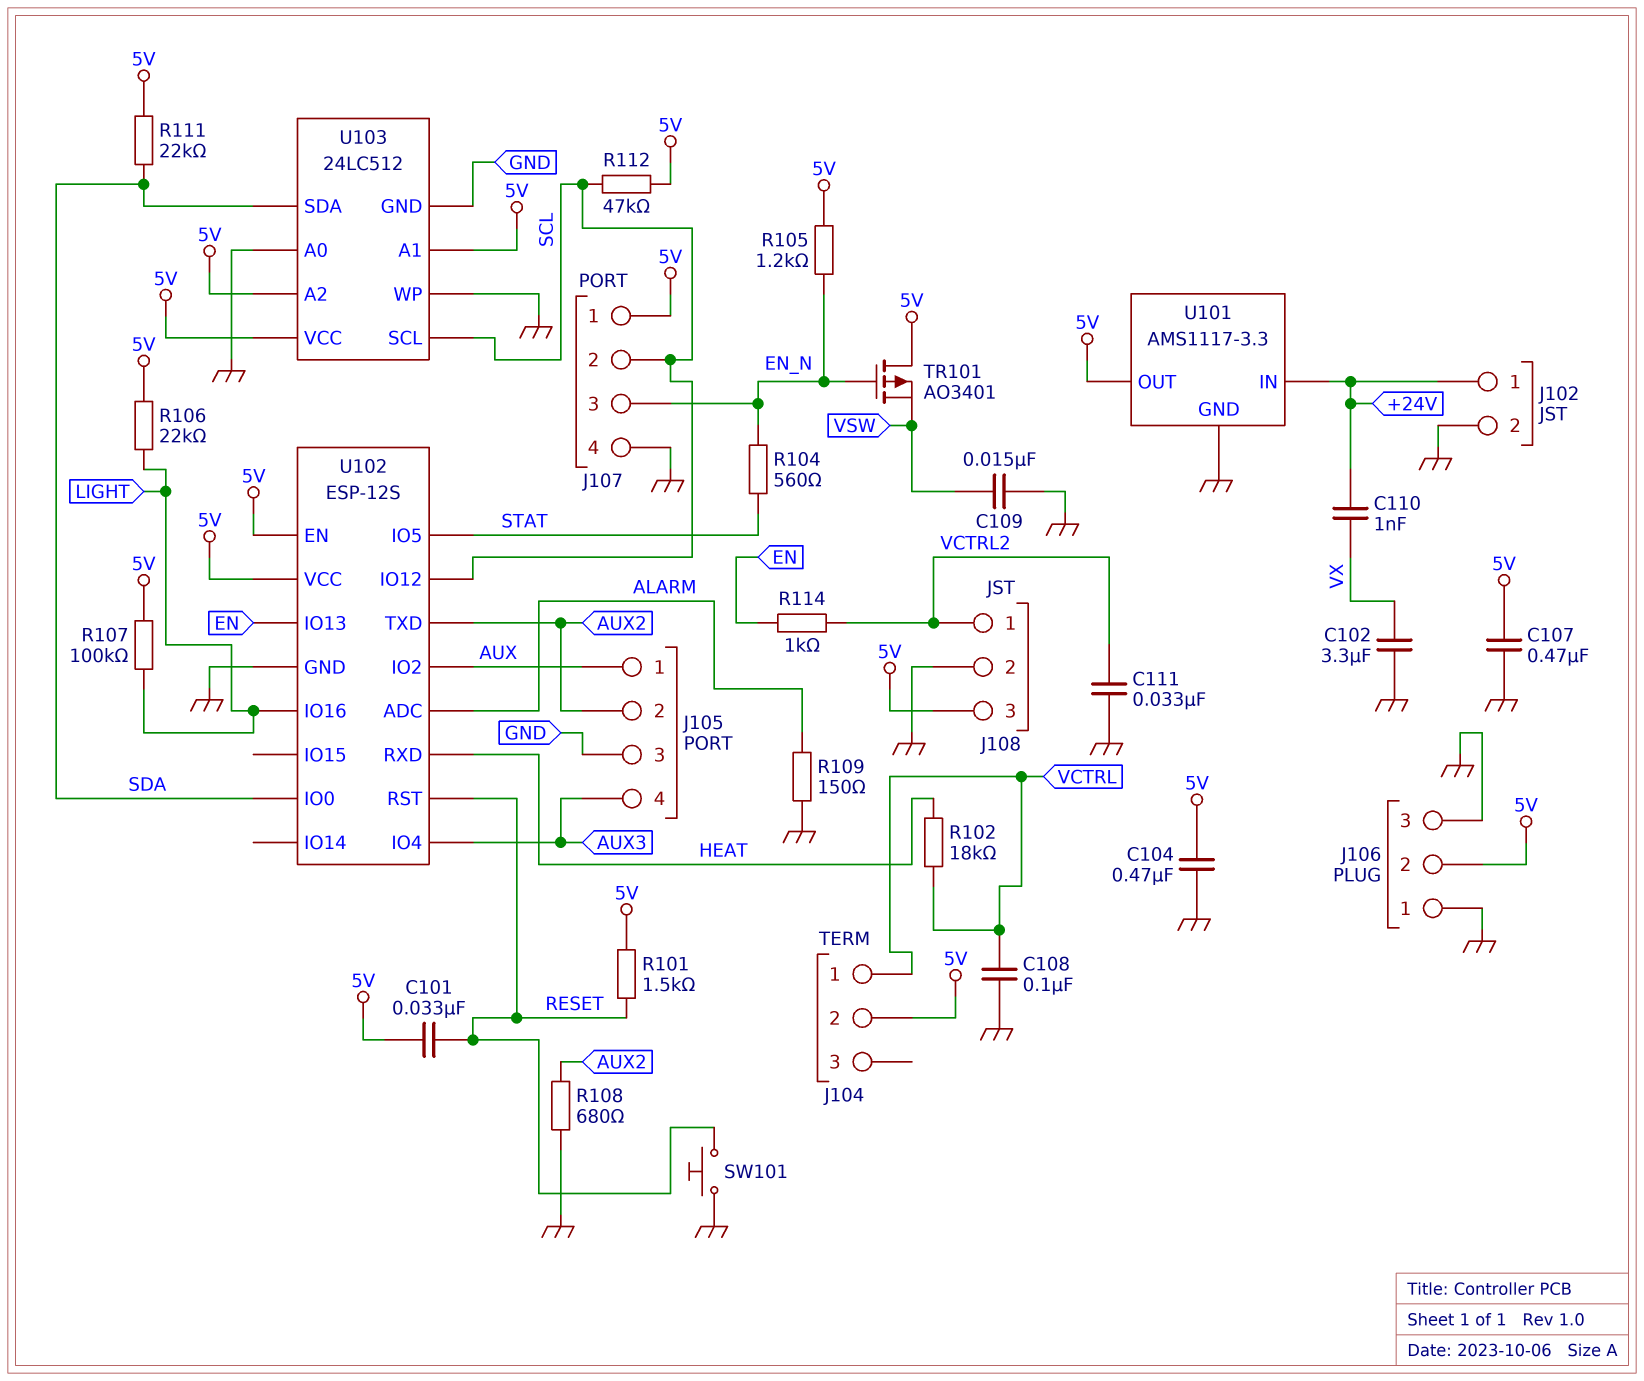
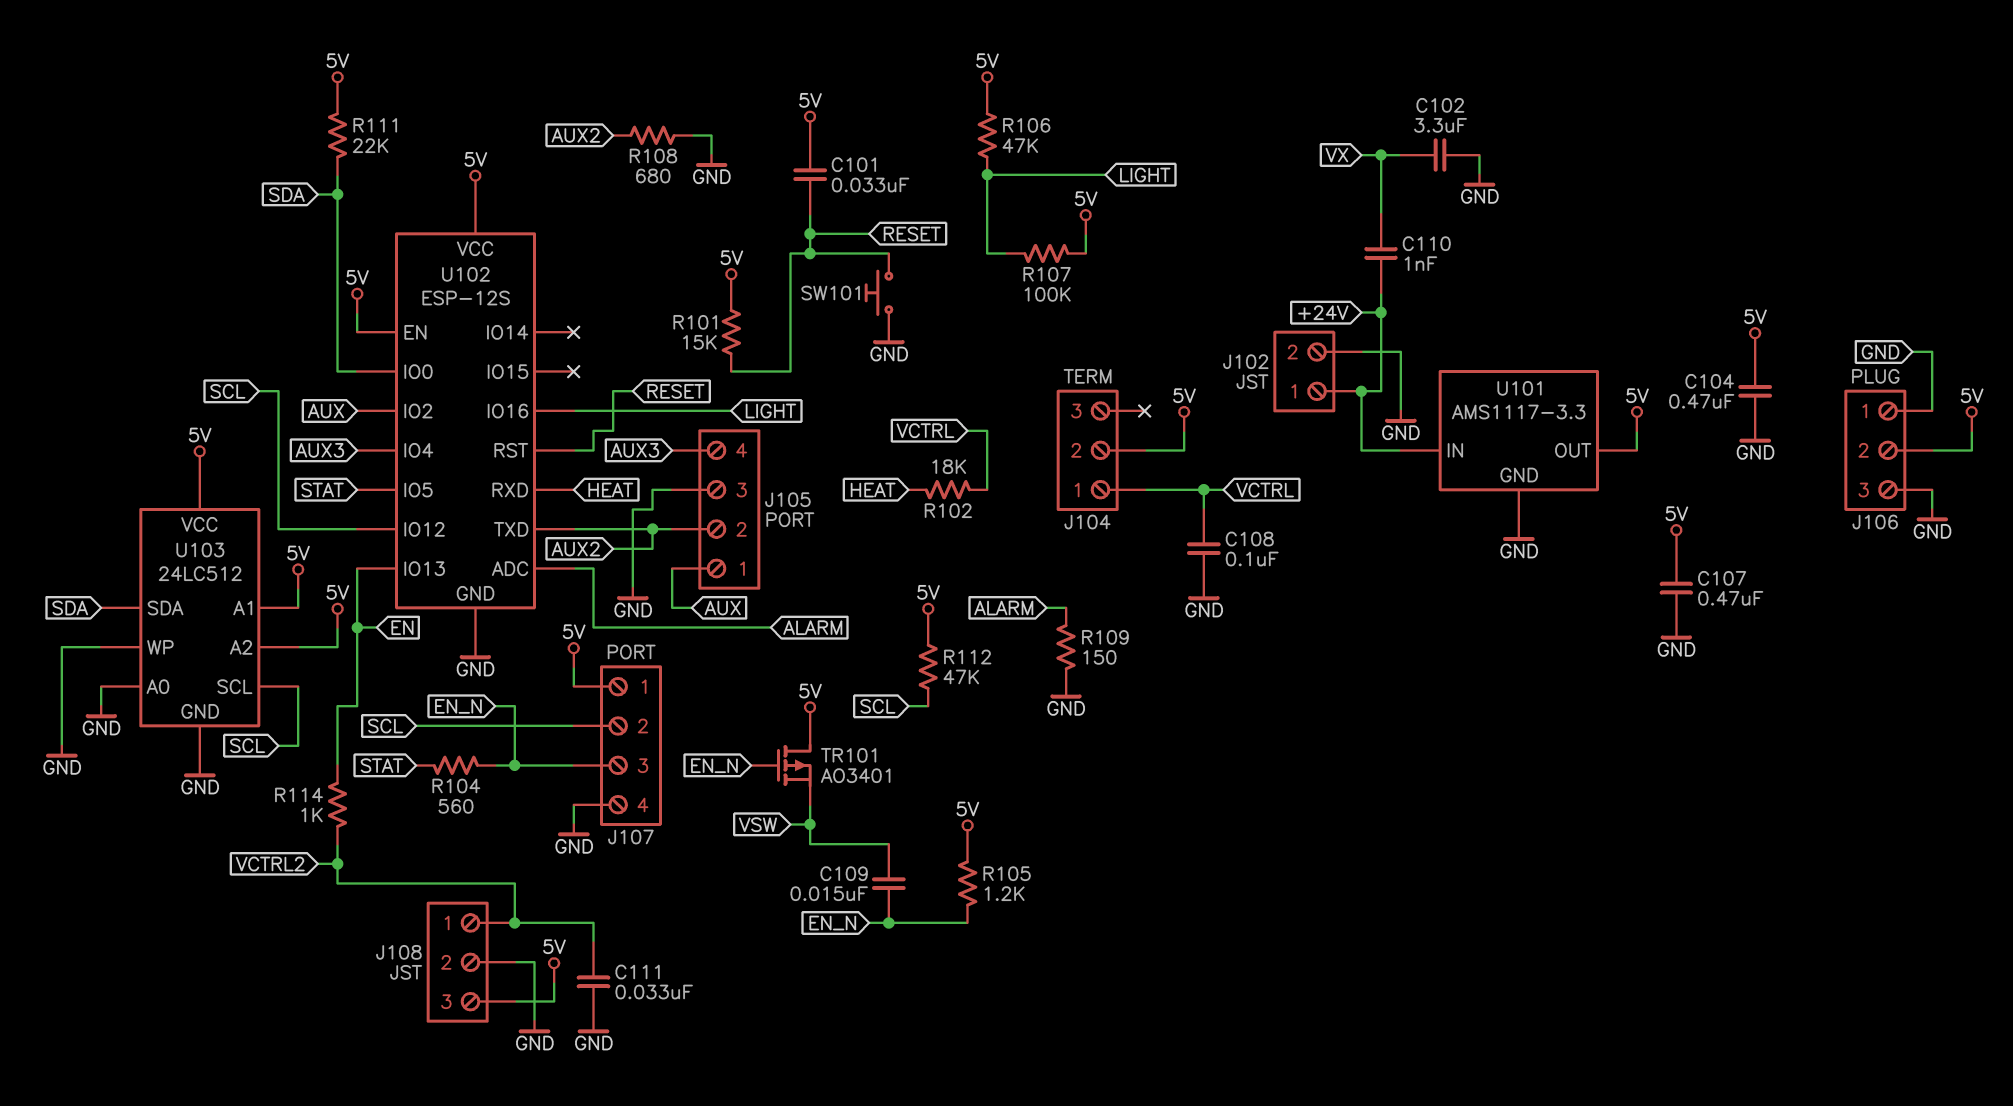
C109: 15nF (GND, VSW) -> 15nF (EN_N, VSW)
R101: 1.5k (5V, RESET) -> 15k (5V, RESET)
R106: 22k (5V, LIGHT) -> 47k (5V, LIGHT)

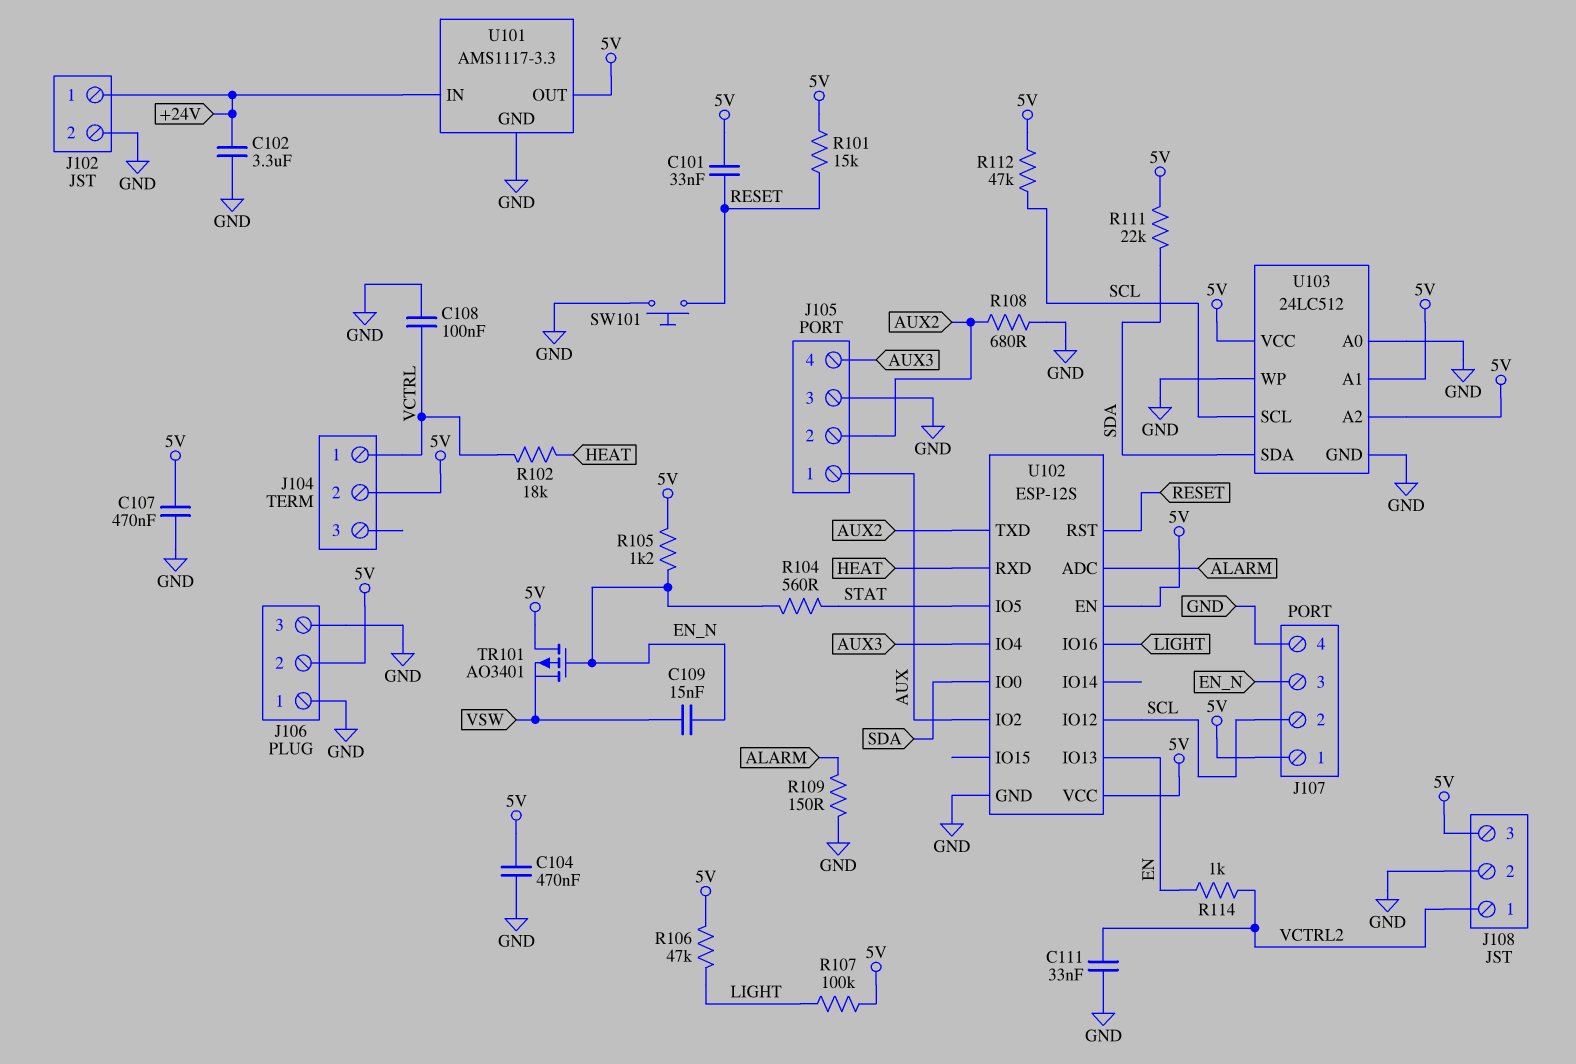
C102: 3.3uF (GND, VX) -> 3.3uF (+24V, GND)
C110: 1nF (+24V, VX) -> none

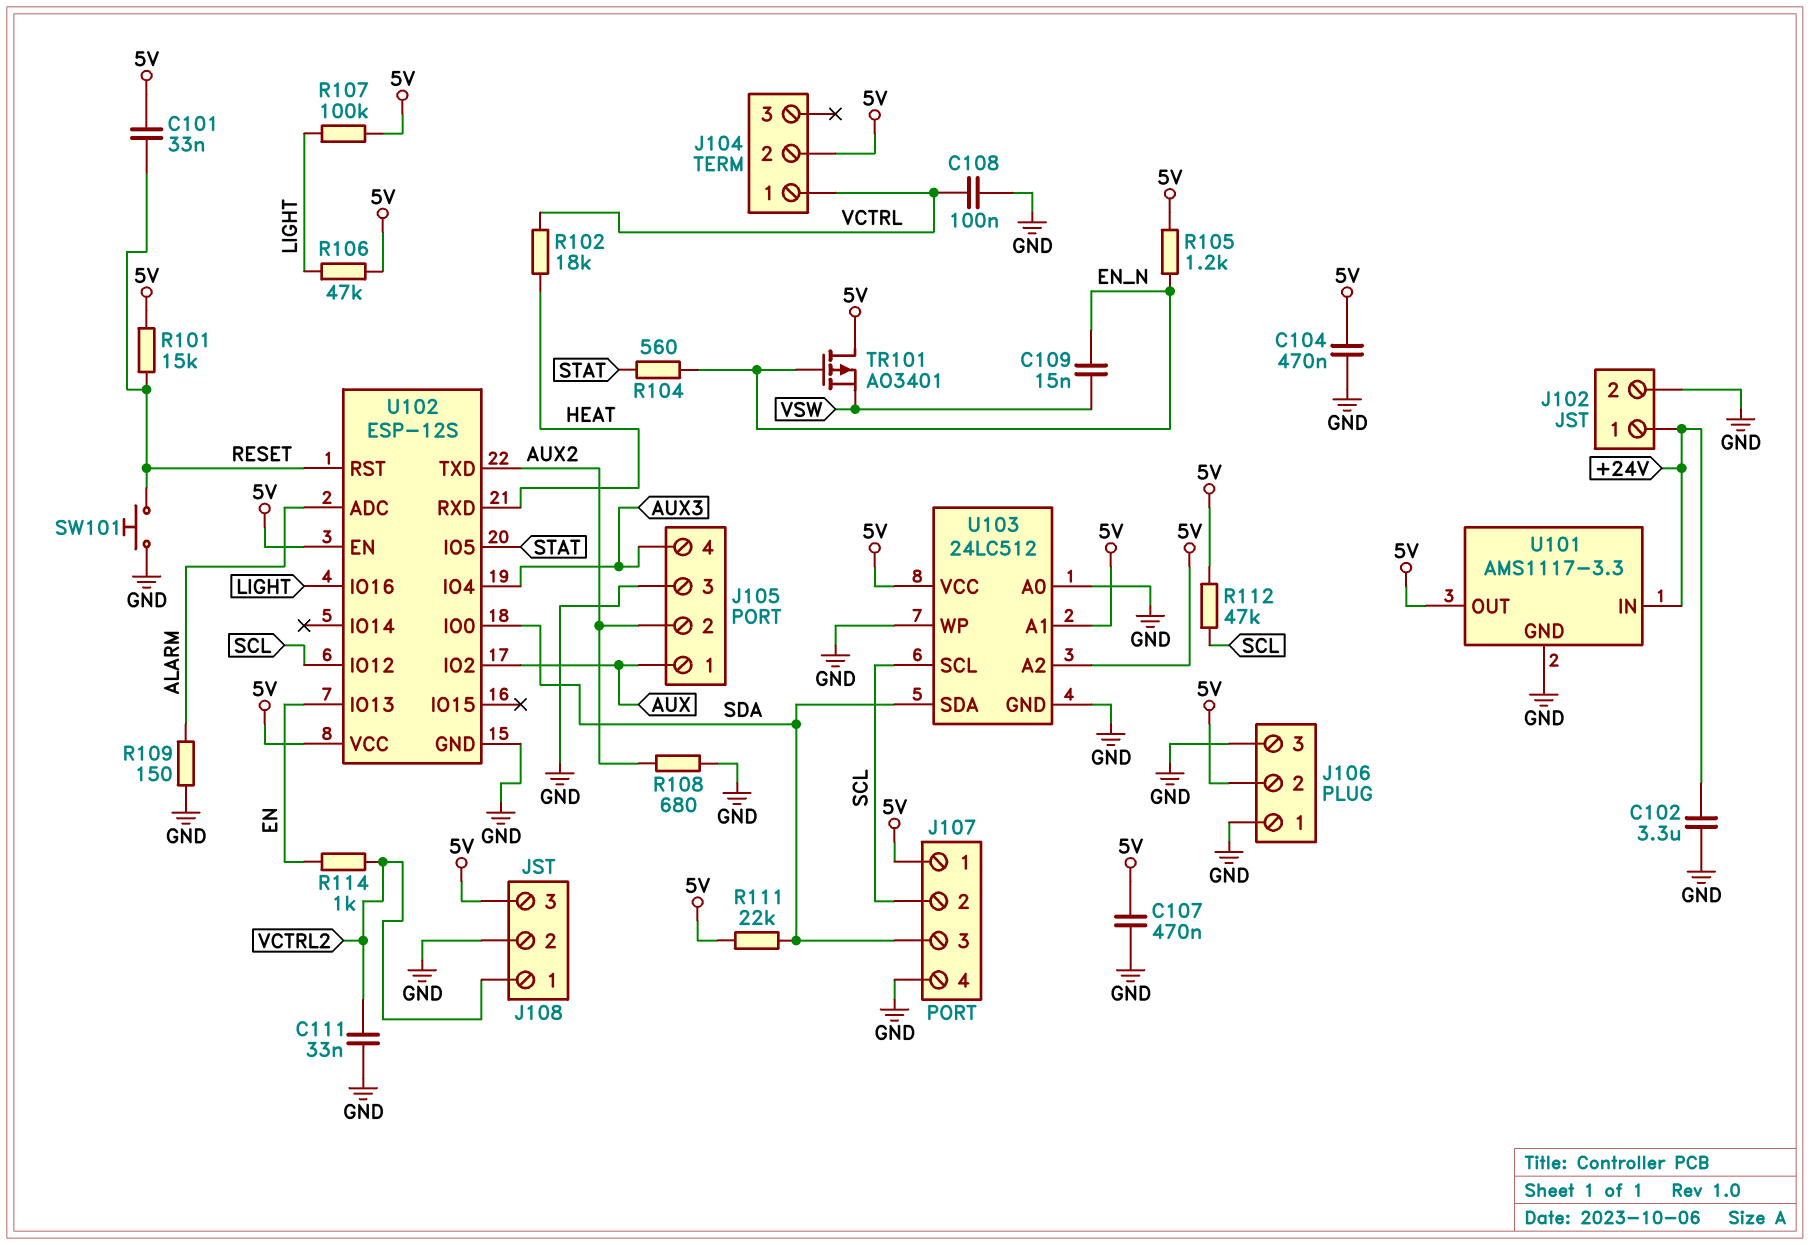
J107 pin 3: EN_N -> SDA

